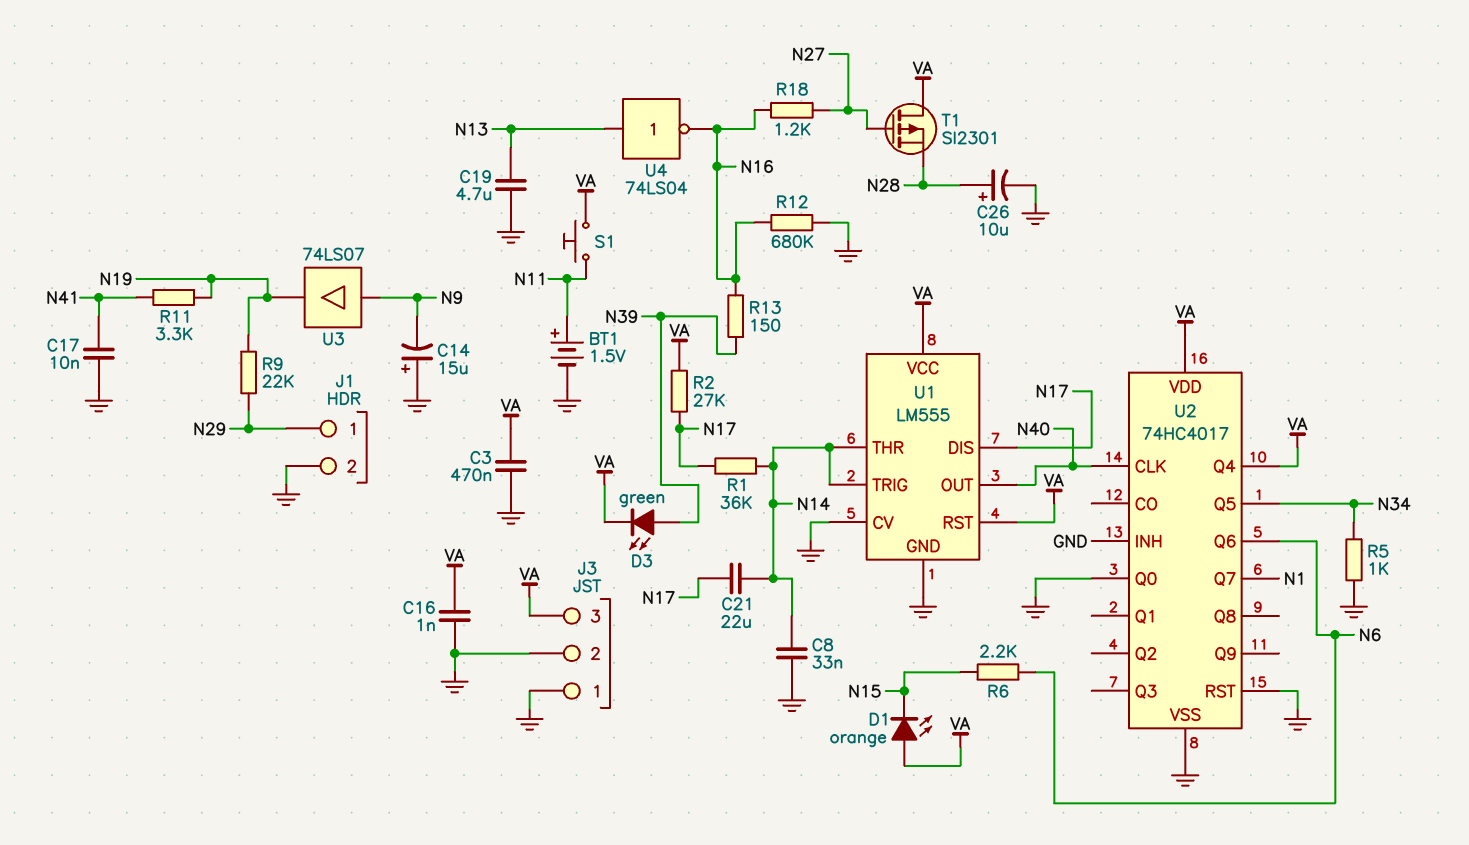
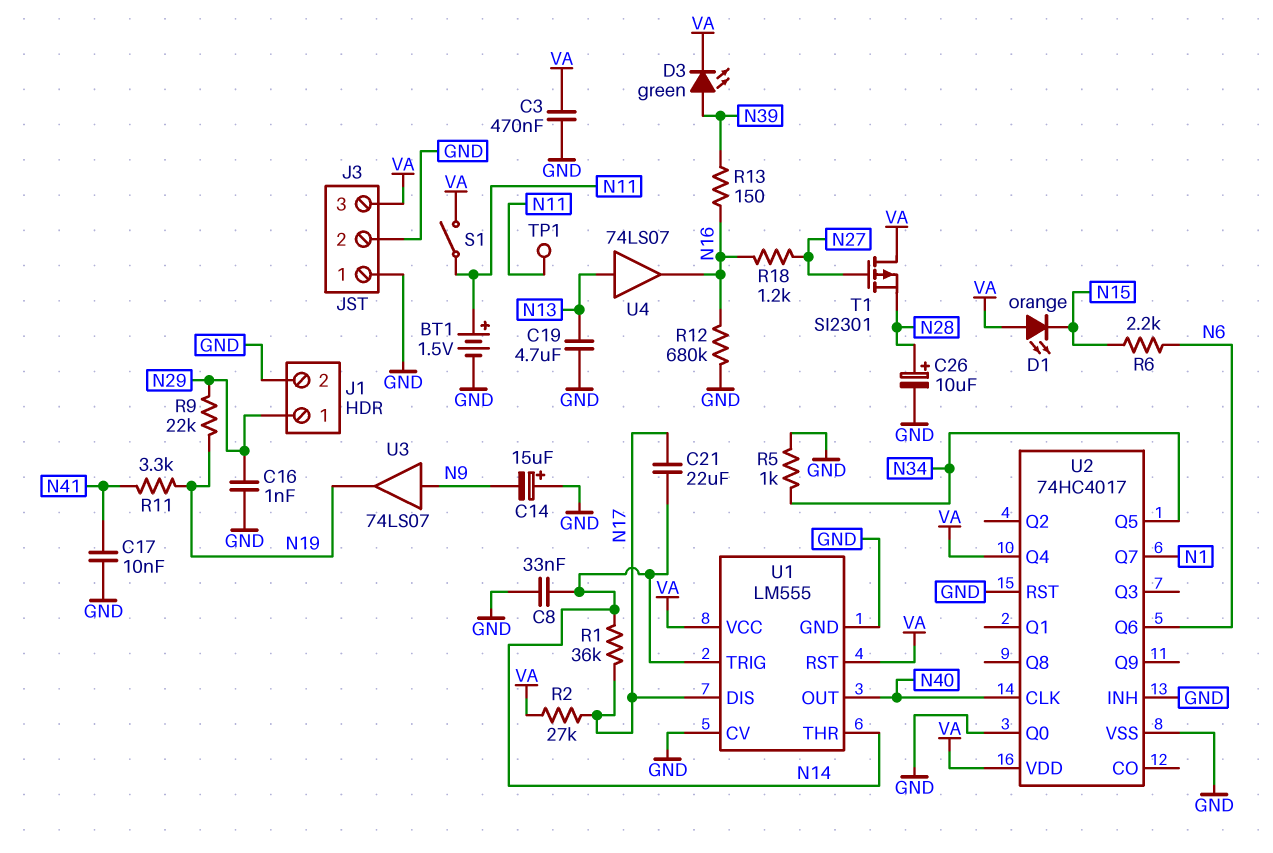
C16: 1nF (GND, VA) -> 1nF (GND, N29)
S1: button (N11, VA) -> switch (N11, VA)
TP1: none -> test point (N11)
U4: NOT 74LS04 (in N13, out N16) -> buffer 74LS07 (in N13, out N16)

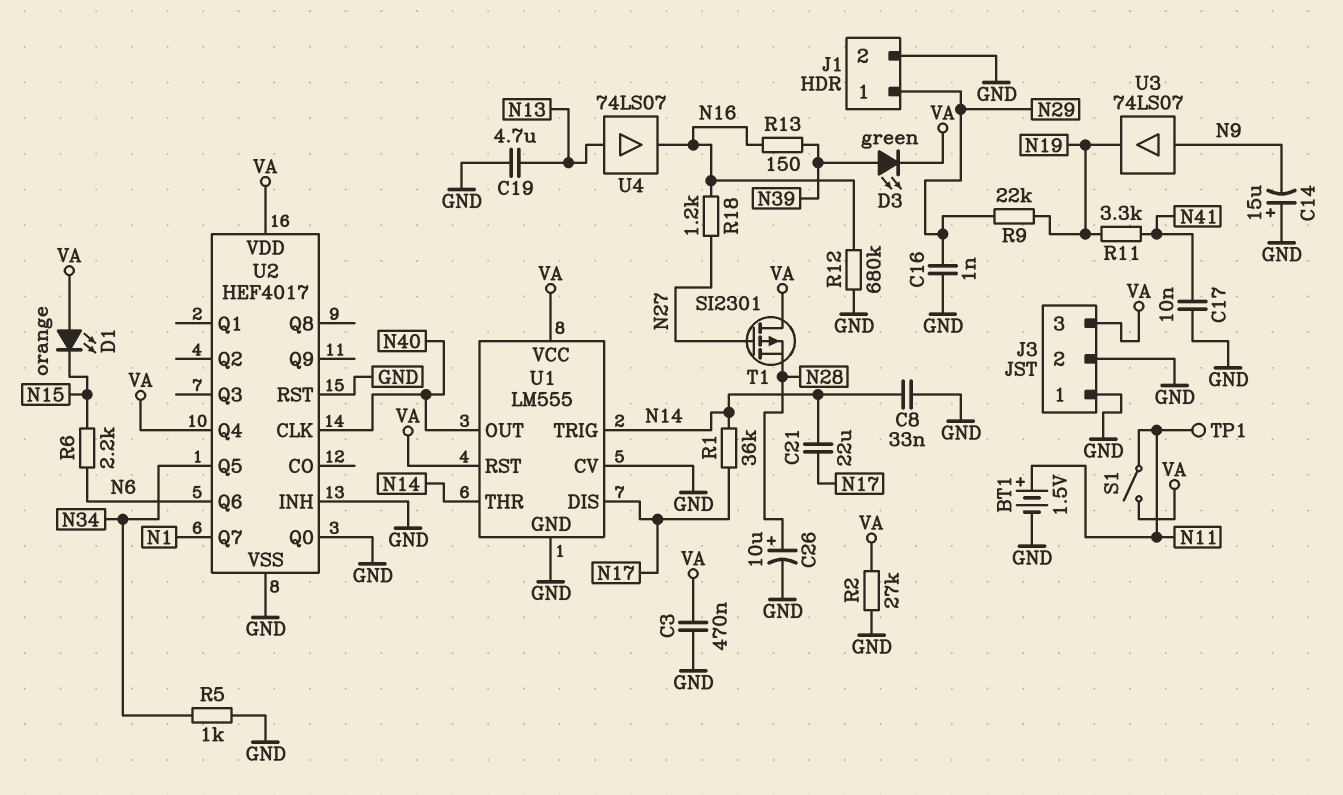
R2: 27k (N17, VA) -> 27k (GND, VA)
U2: 74HC4017 -> HEF4017

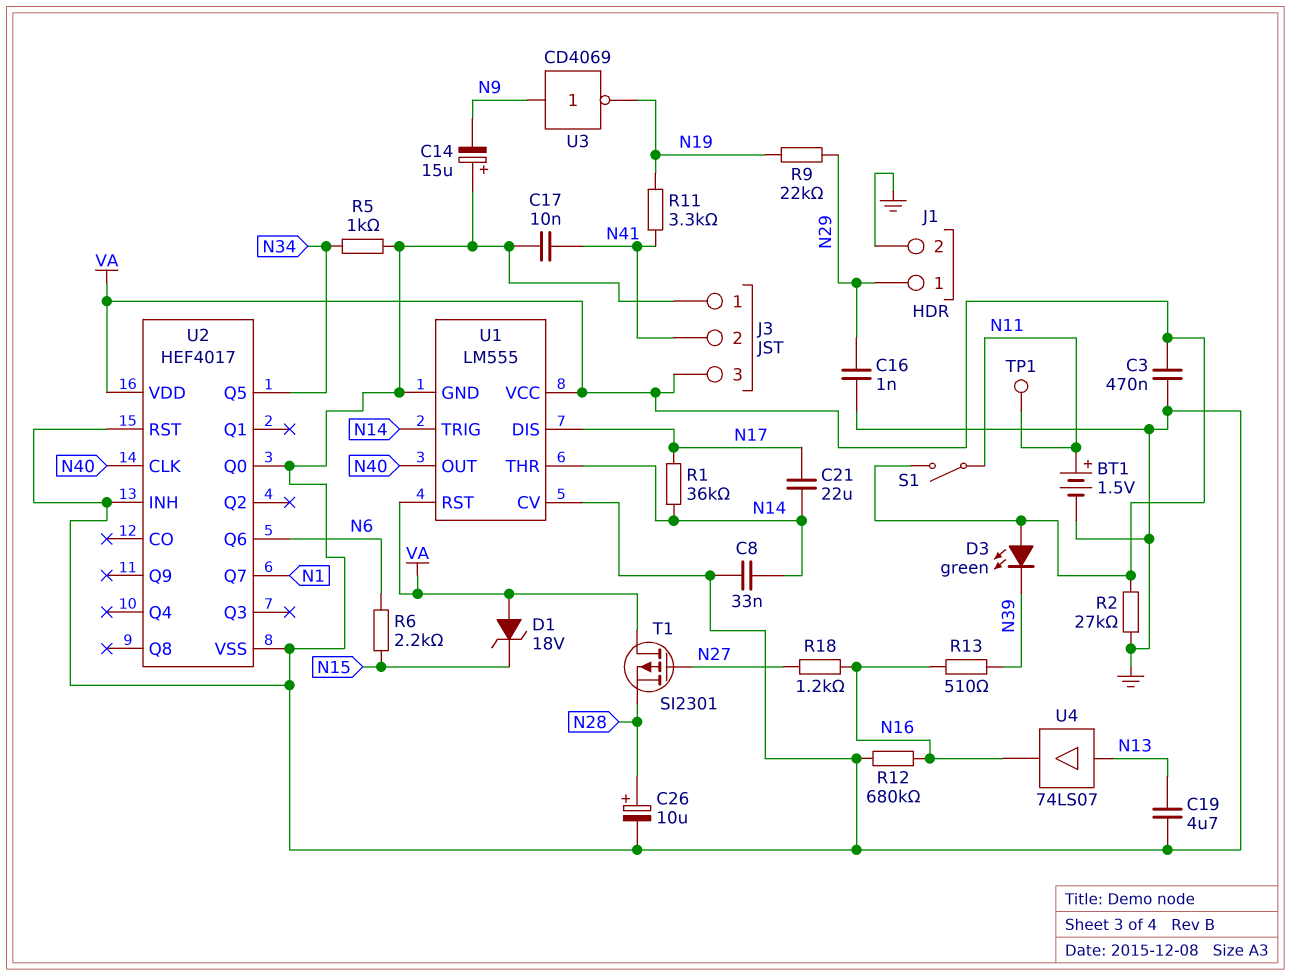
D1: LED orange (A VA, K N15) -> zener 18V (A VA, K N15)
D3: LED green (A N39, K VA) -> LED green (A VA, K N39)
J3 pin 2: GND -> N41
R13: 150 (N16, N39) -> 510 (N16, N39)
U2 pin Q4: VA -> none
U3: buffer 74LS07 (in N9, out N19) -> NOT CD4069 (in N9, out N19)

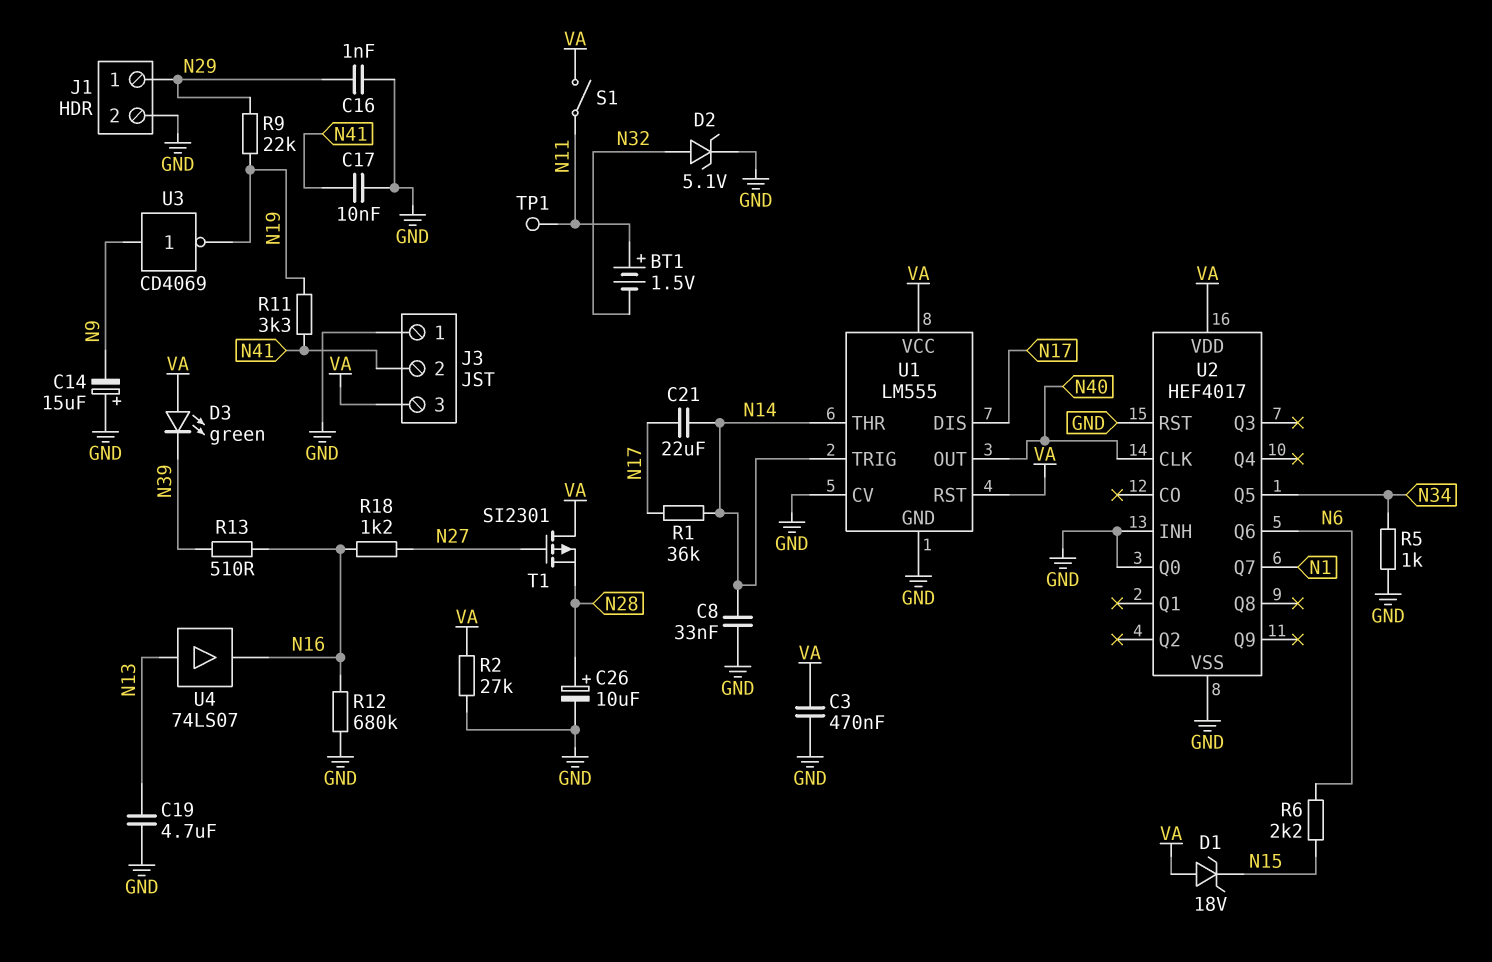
BT1: 1.5V (plus N11, minus GND) -> 1.5V (plus N11, minus N32)
D2: none -> zener 5.1V (A N32, K GND)

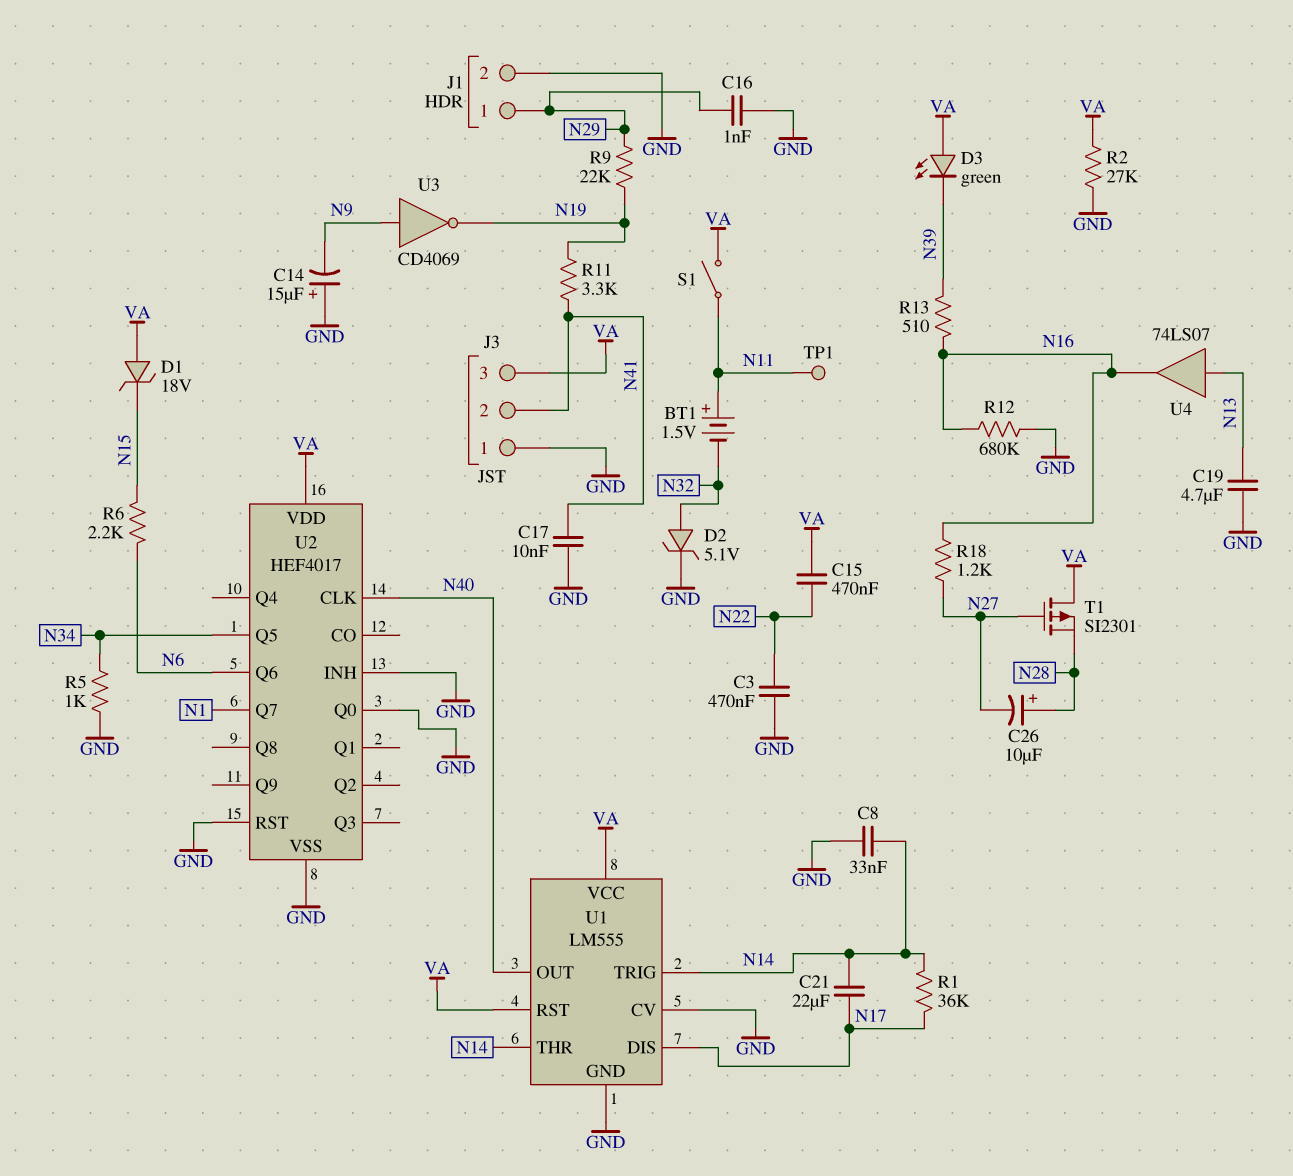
C3: 470nF (GND, VA) -> 470nF (GND, N22)
C15: none -> 470nF (N22, VA)
C26: 10uF (plus N28, minus GND) -> 10uF (plus N28, minus N27)

